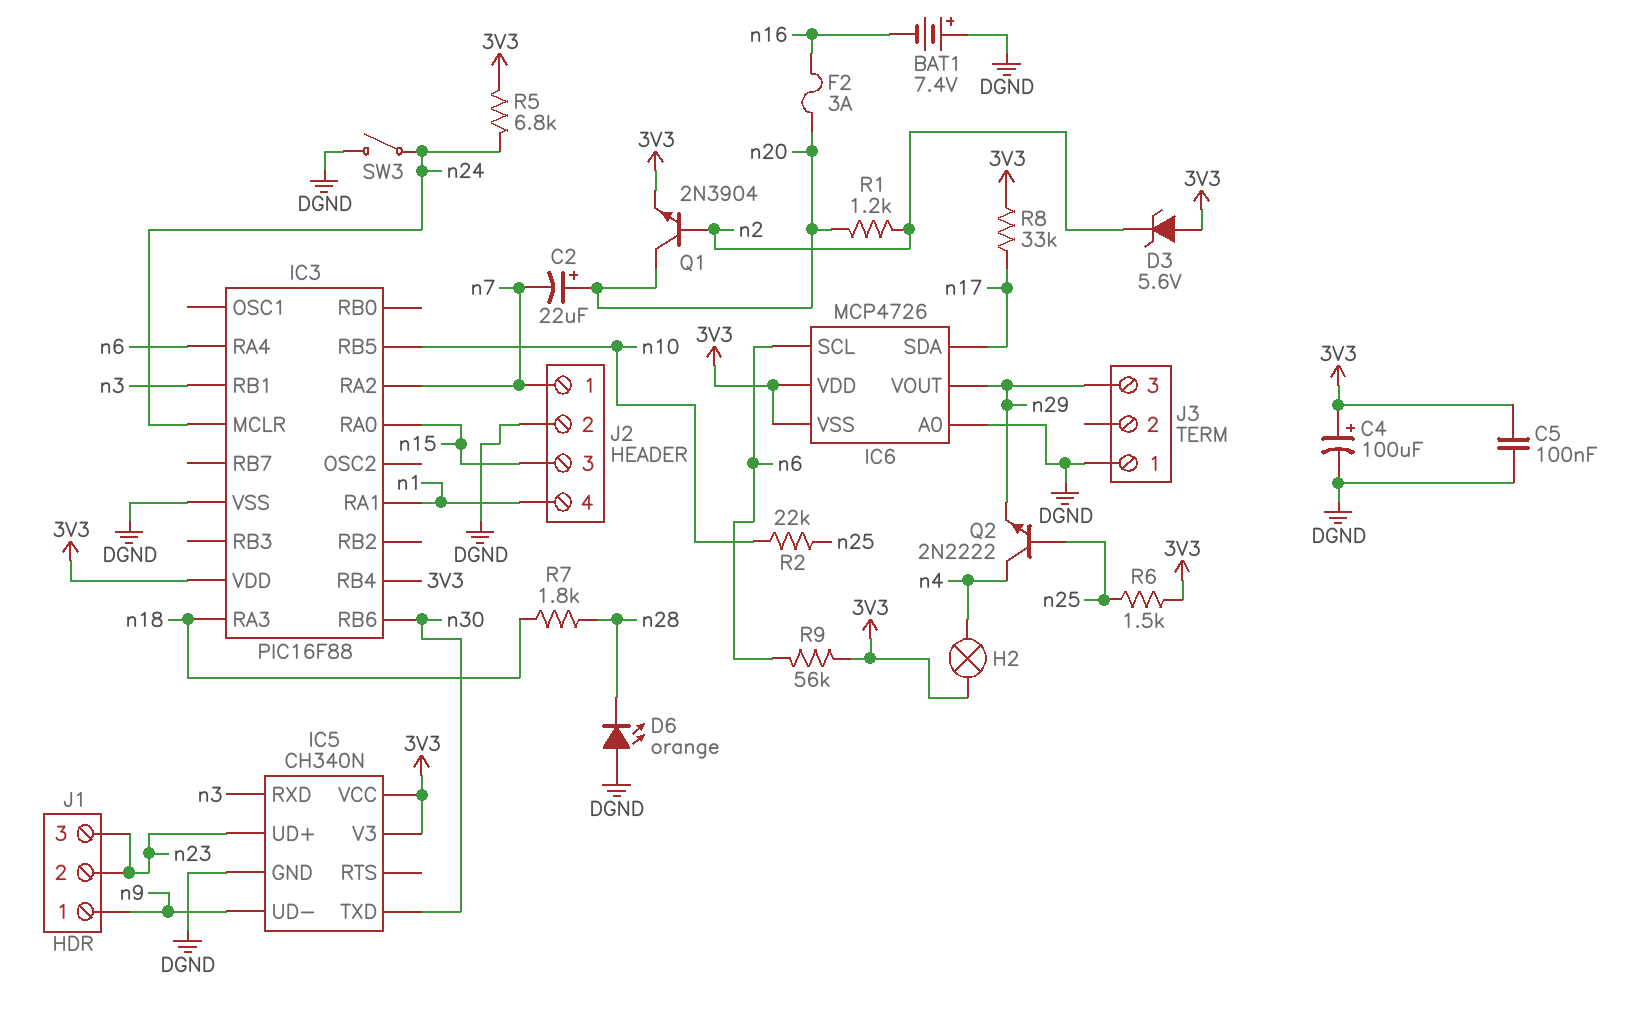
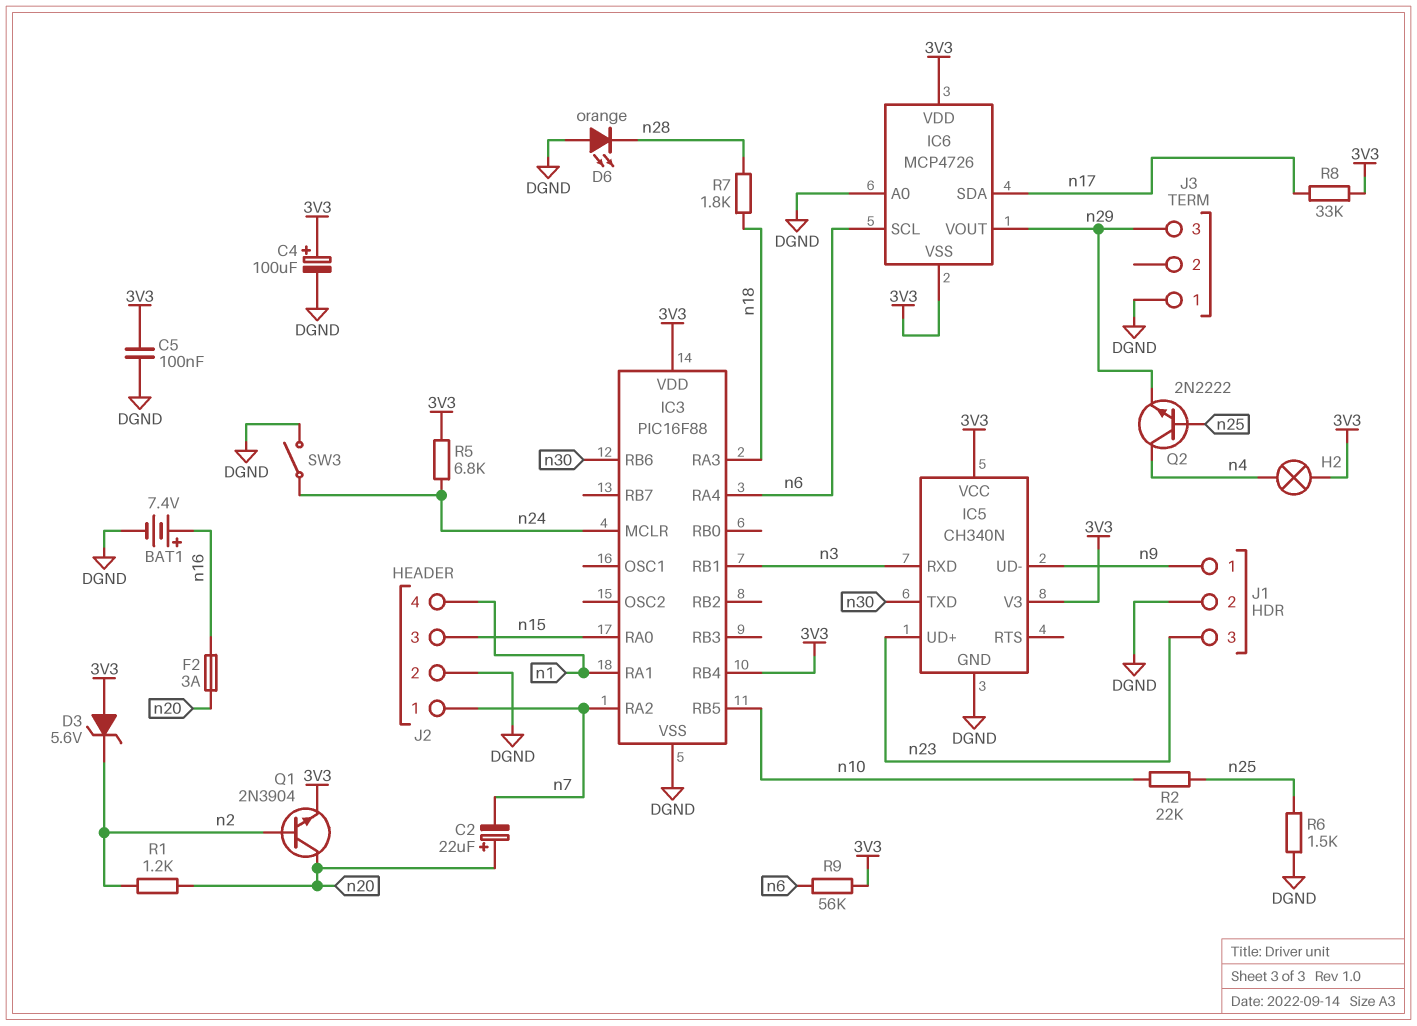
BAT1: 7.4V (plus DGND, minus n16) -> 7.4V (plus n16, minus DGND)
J1 pin 2: n23 -> DGND
R6: 1.5k (3V3, n25) -> 1.5k (DGND, n25)

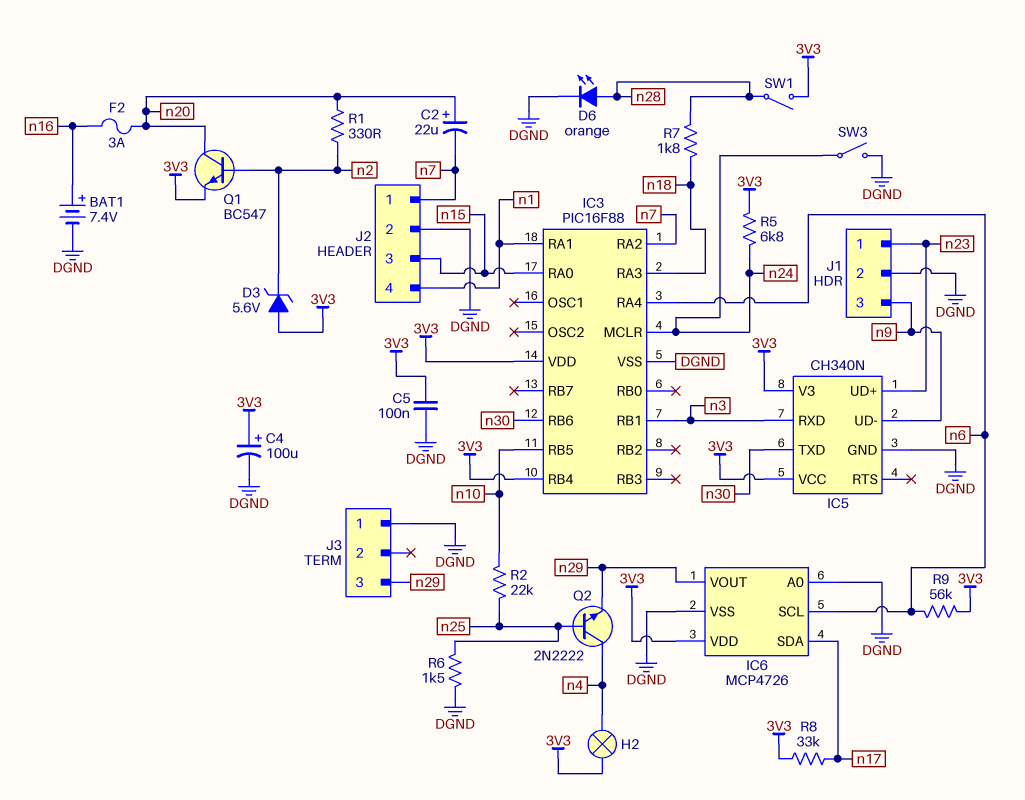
D6: LED orange (A DGND, K n28) -> LED orange (A n28, K DGND)
IC6 pin VSS: 3V3 -> DGND
J1 pin 1: n9 -> n23
J1 pin 3: n23 -> n9
Q1: NPN 2N3904 (B n2, C n20, E 3V3) -> NPN BC547 (B n2, C n20, E 3V3)
R1: 1.2k (n2, n20) -> 330 (n2, n20)
SW1: none -> switch (3V3, n28)

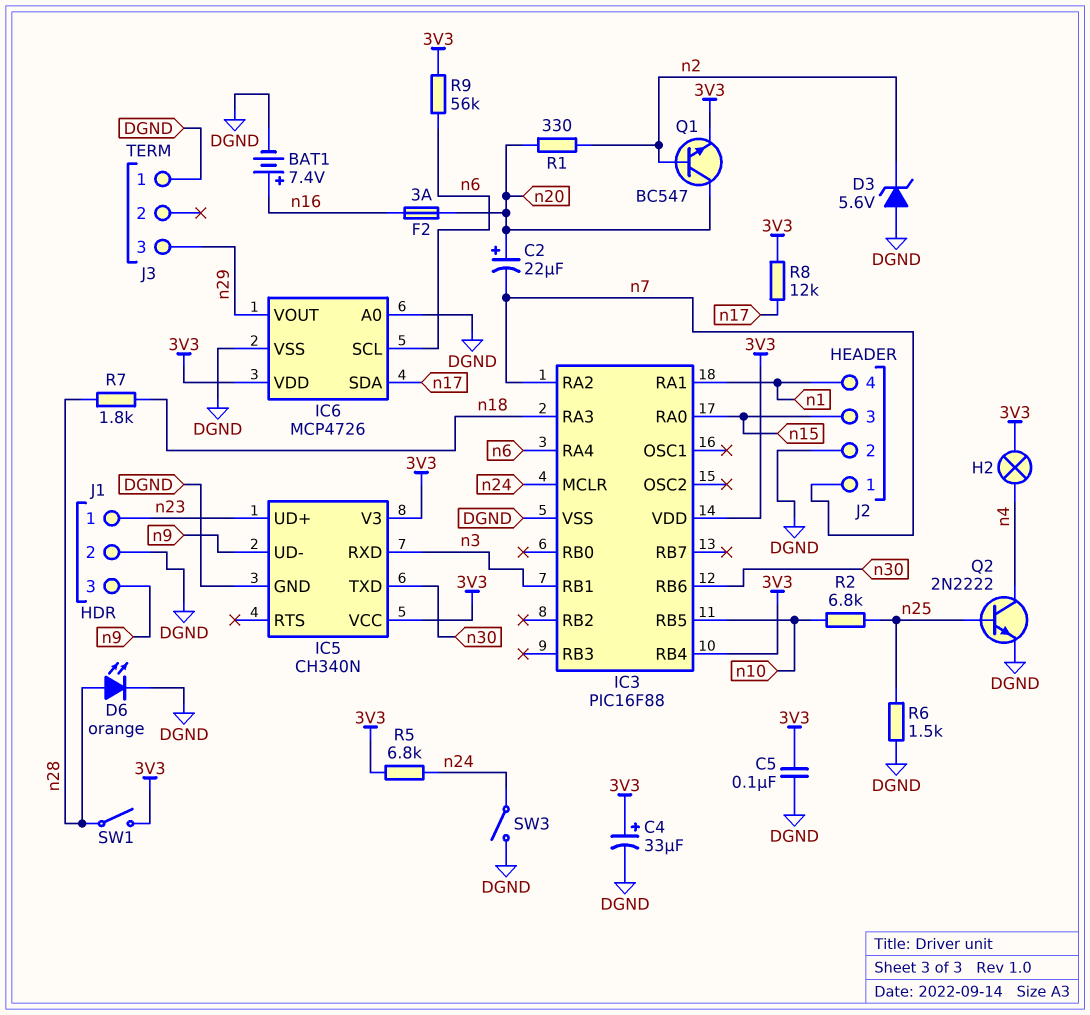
C4: 100uF (plus 3V3, minus DGND) -> 33uF (plus 3V3, minus DGND)
D3: zener 5.6V (A 3V3, K n2) -> zener 5.6V (A DGND, K n2)
Q2: NPN 2N2222 (B n25, C n4, E n29) -> NPN 2N2222 (B n25, C n4, E DGND)
R2: 22k (n10, n25) -> 6.8k (n10, n25)
R8: 33k (3V3, n17) -> 12k (3V3, n17)

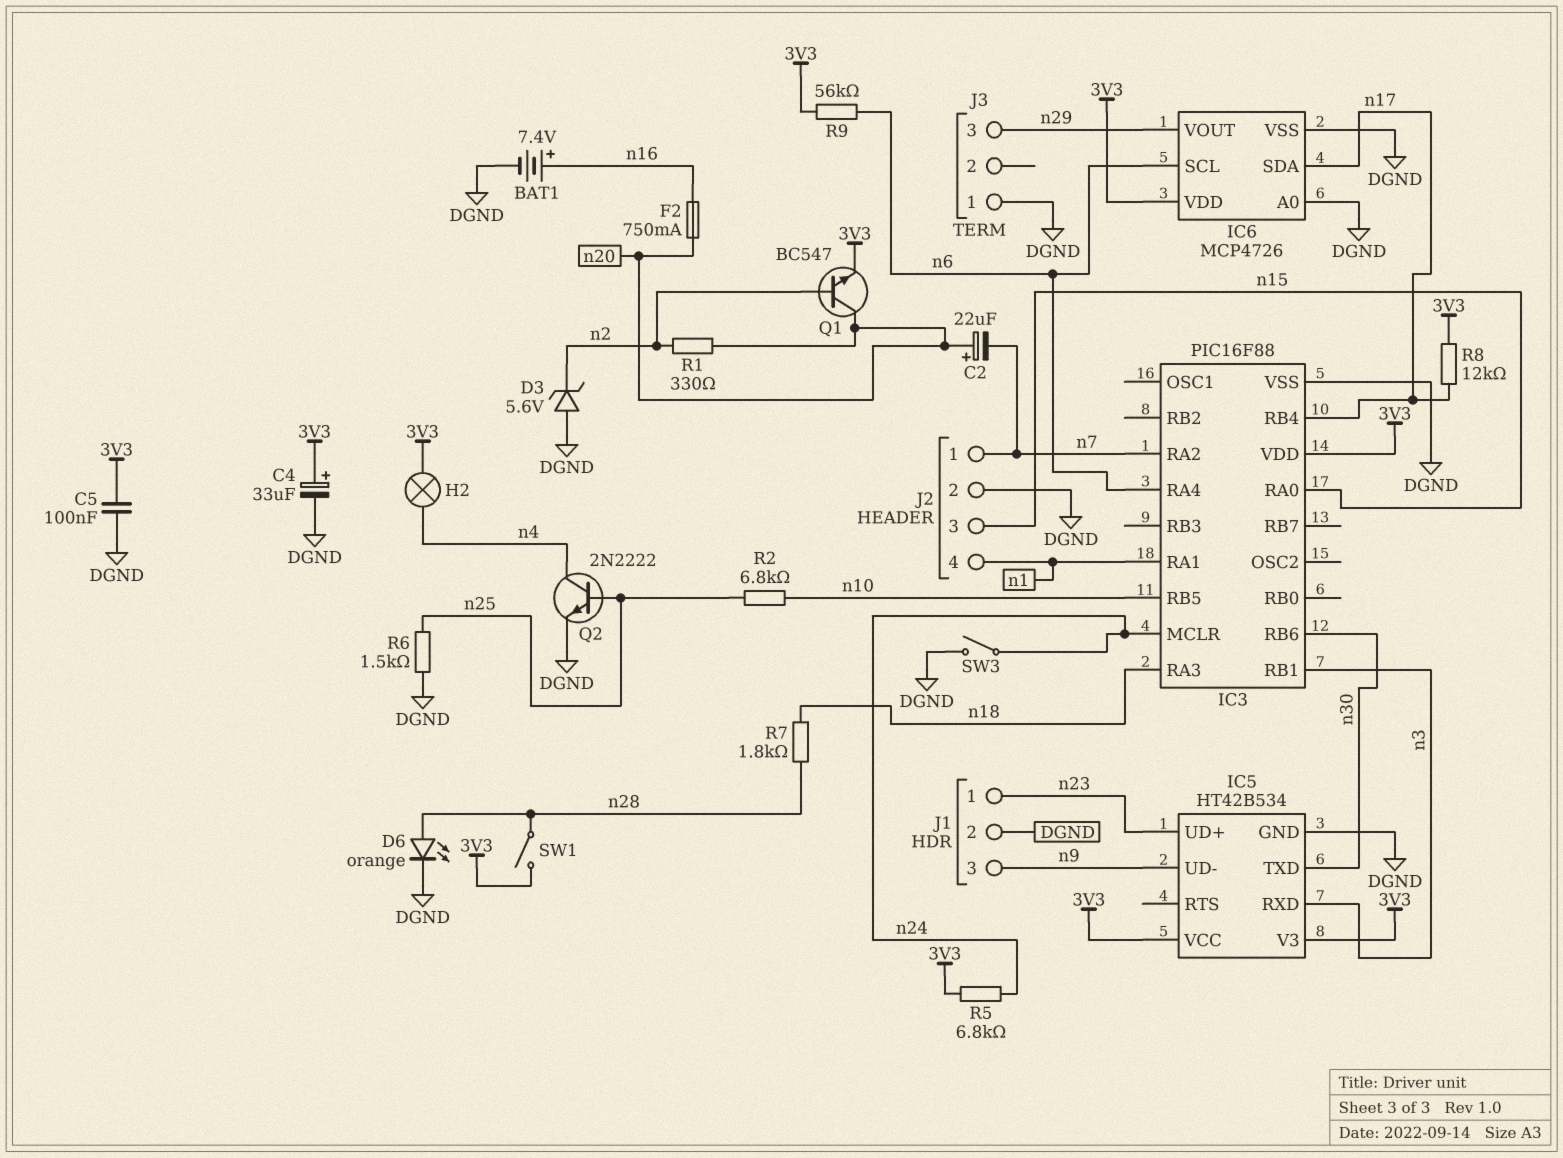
F2: 3A (n16, n20) -> 750mA (n16, n20)
IC3 pin RB4: 3V3 -> n17
IC5: CH340N -> HT42B534

